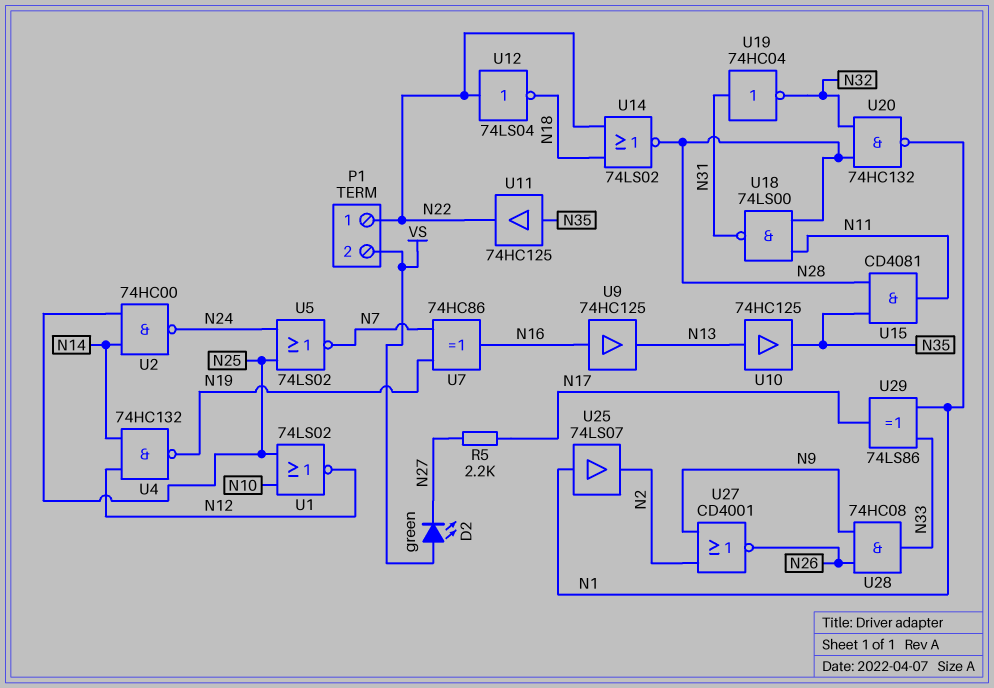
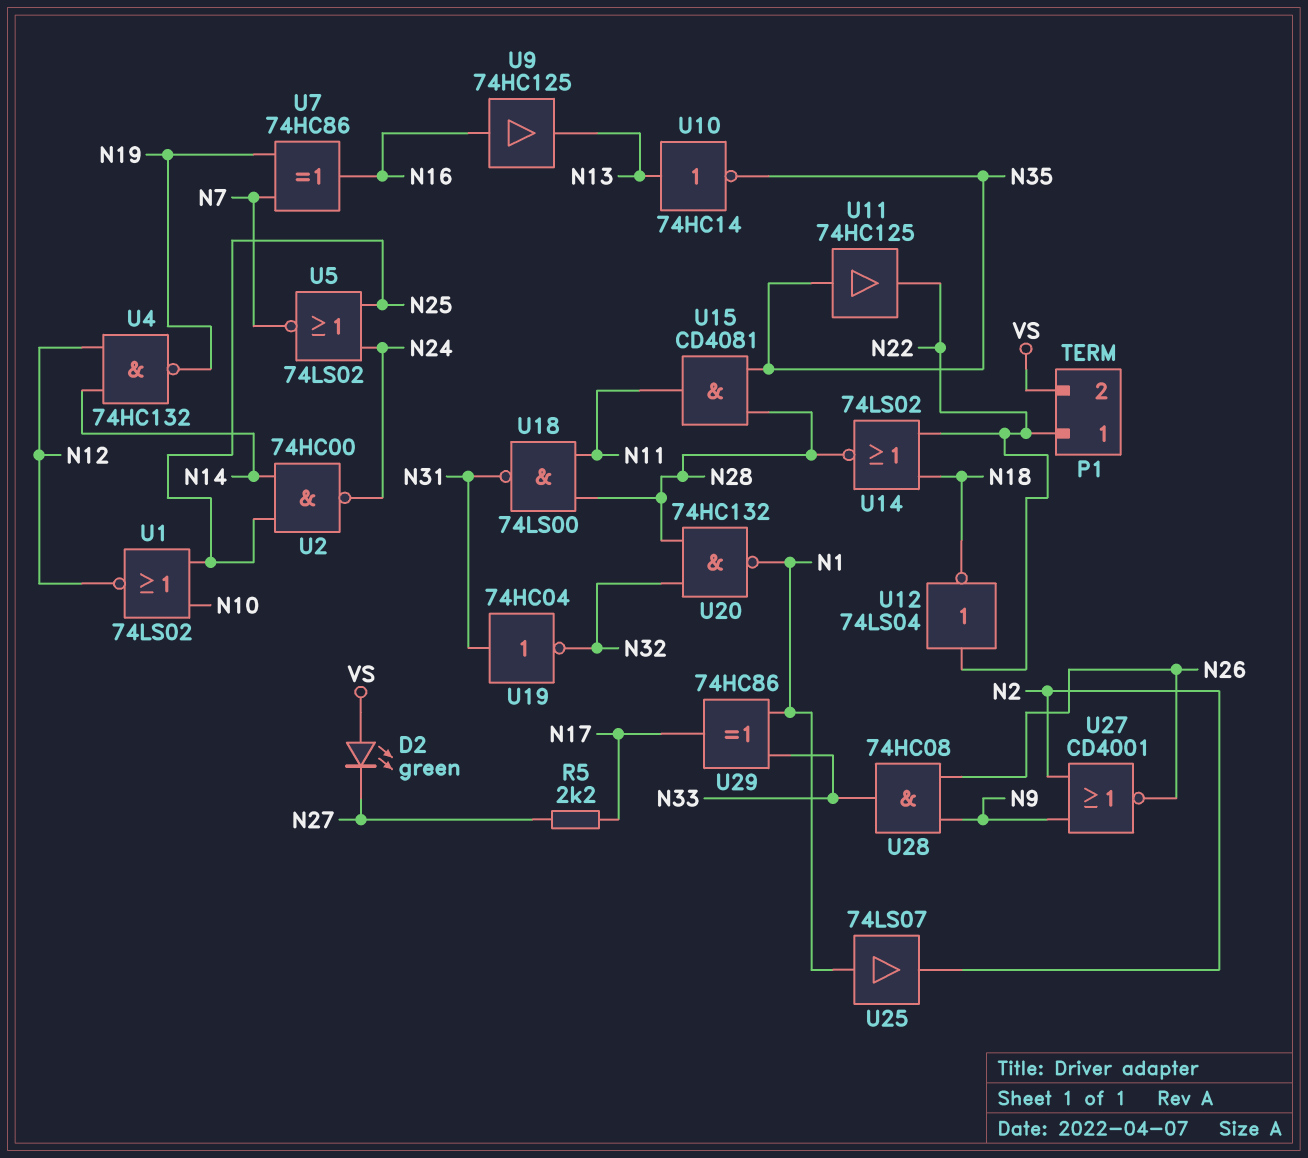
U10: buffer 74HC125 (in N13, out N35) -> NOT 74HC14 (in N13, out N35)
U29: XOR 74LS86 (in N1, in N33, out N17) -> XOR 74HC86 (in N1, in N33, out N17)

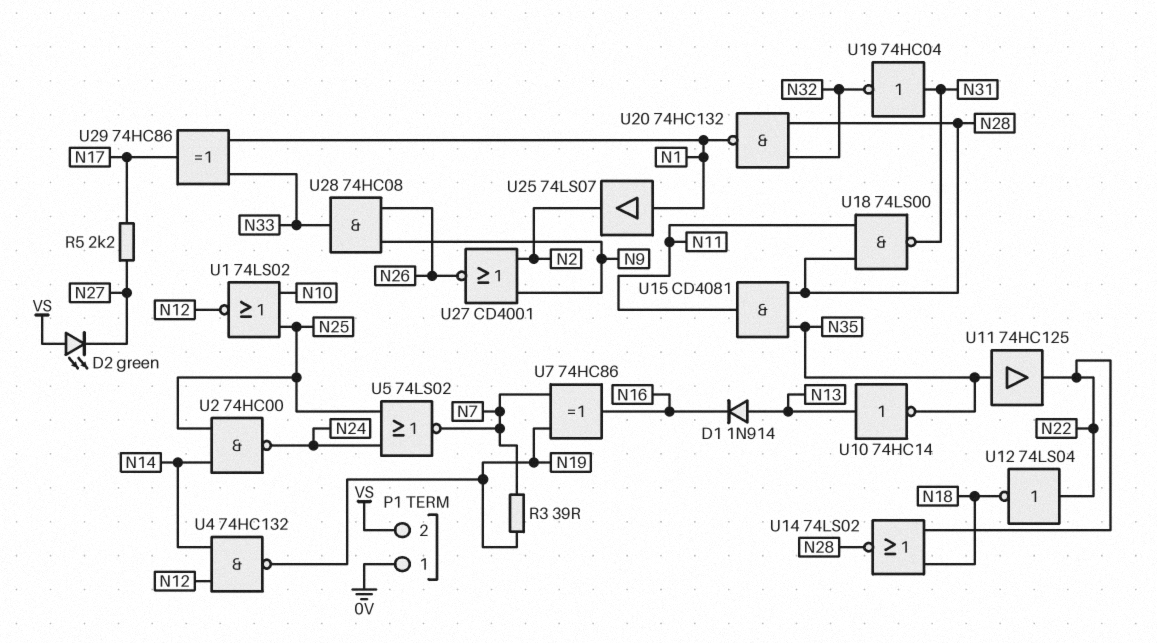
D1: none -> diode 1N914 (A N13, K N16)
P1 pin 1: N22 -> 0V
R3: none -> 39 (N7, N19)
U9: buffer 74HC125 (in N16, out N13) -> none

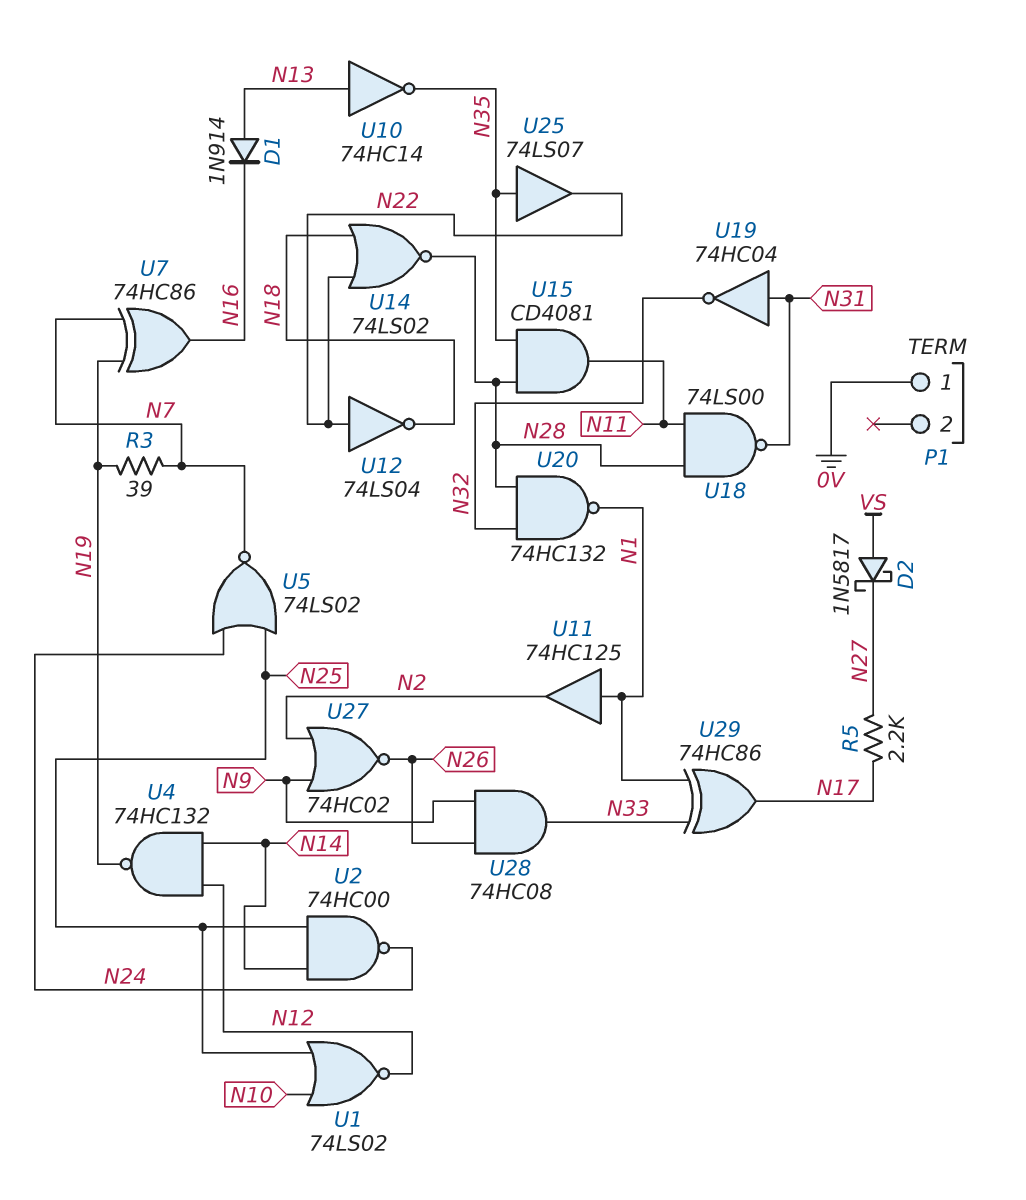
D2: LED green (A VS, K N27) -> schottky 1N5817 (A VS, K N27)
P1 pin 2: VS -> none
U11: buffer 74HC125 (in N35, out N22) -> buffer 74HC125 (in N1, out N2)
U25: buffer 74LS07 (in N1, out N2) -> buffer 74LS07 (in N35, out N22)
U27: NOR CD4001 (in N2, in N9, out N26) -> NOR 74HC02 (in N2, in N9, out N26)

